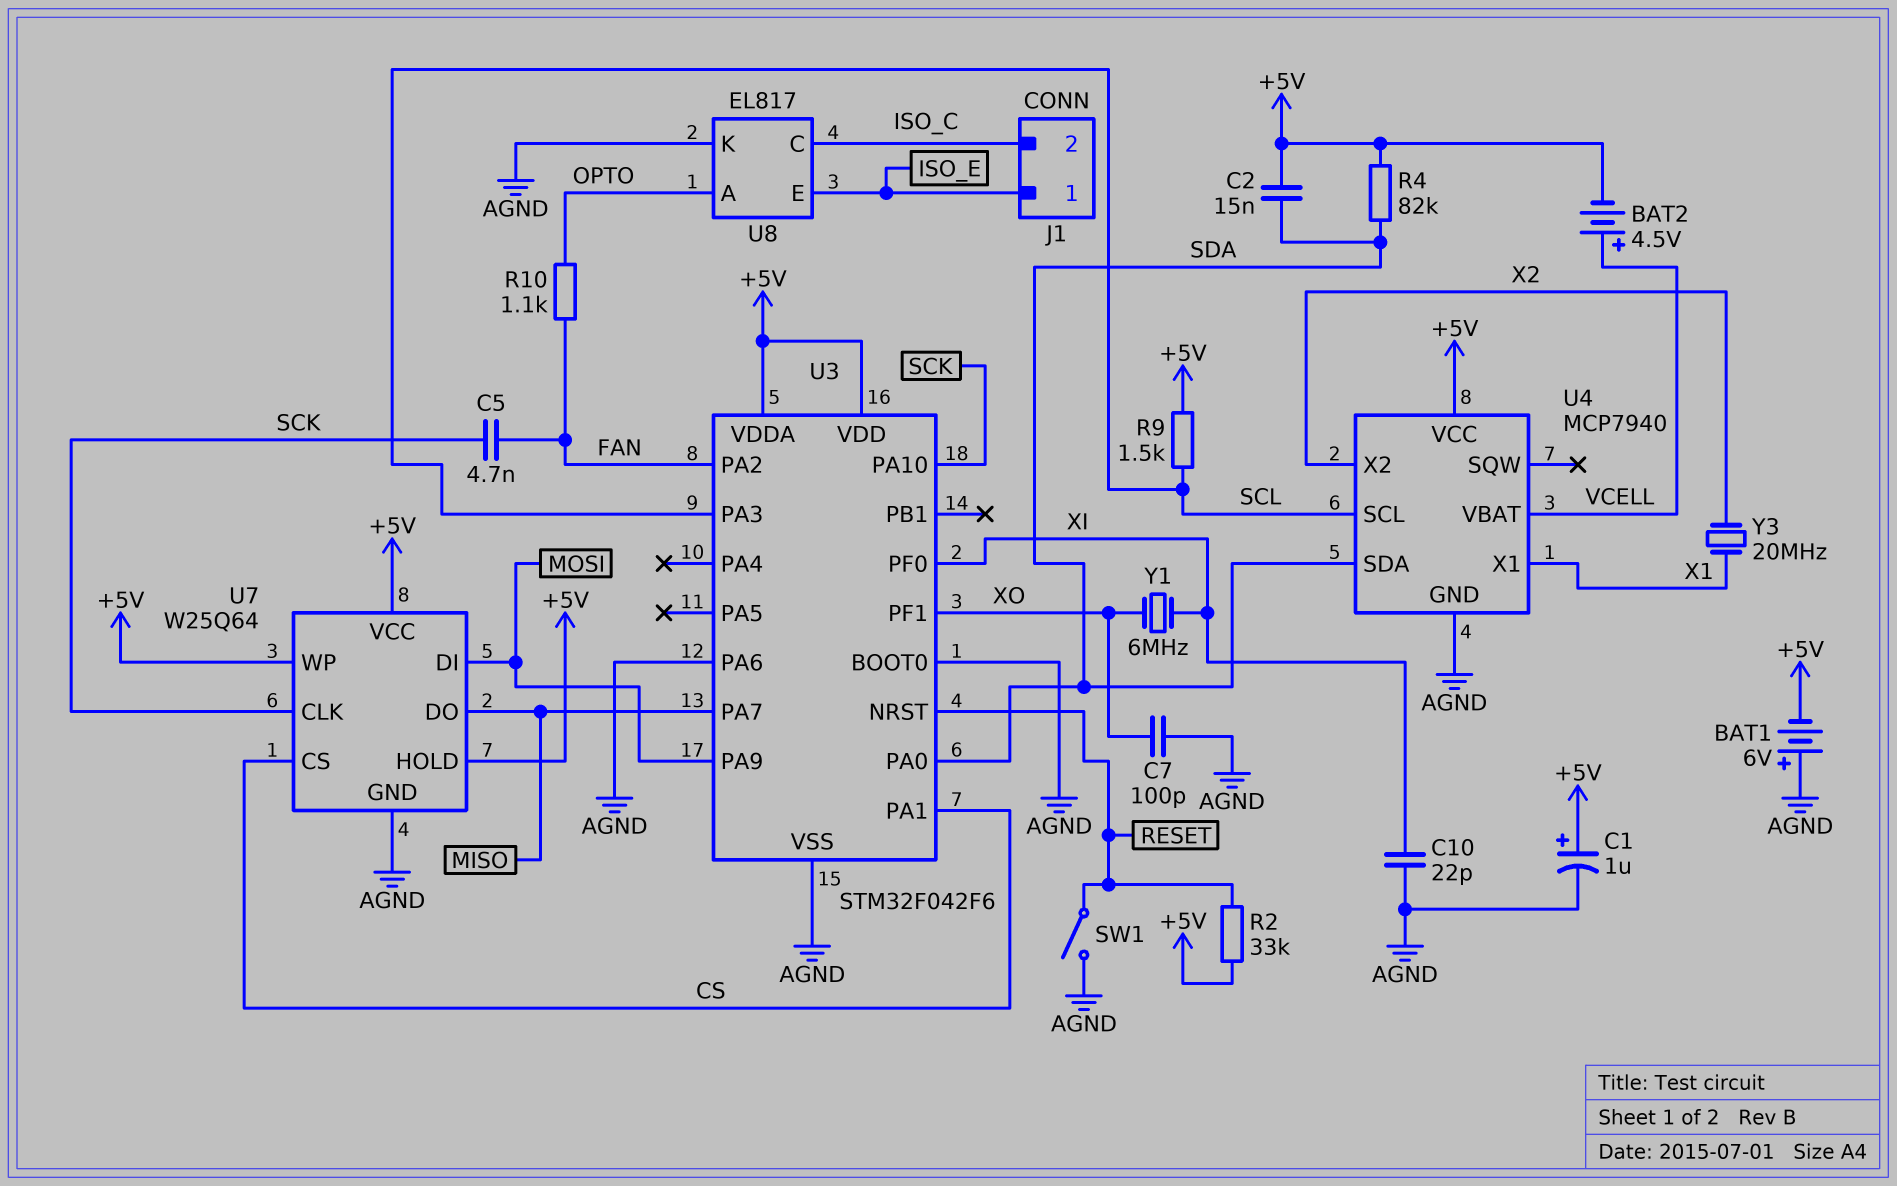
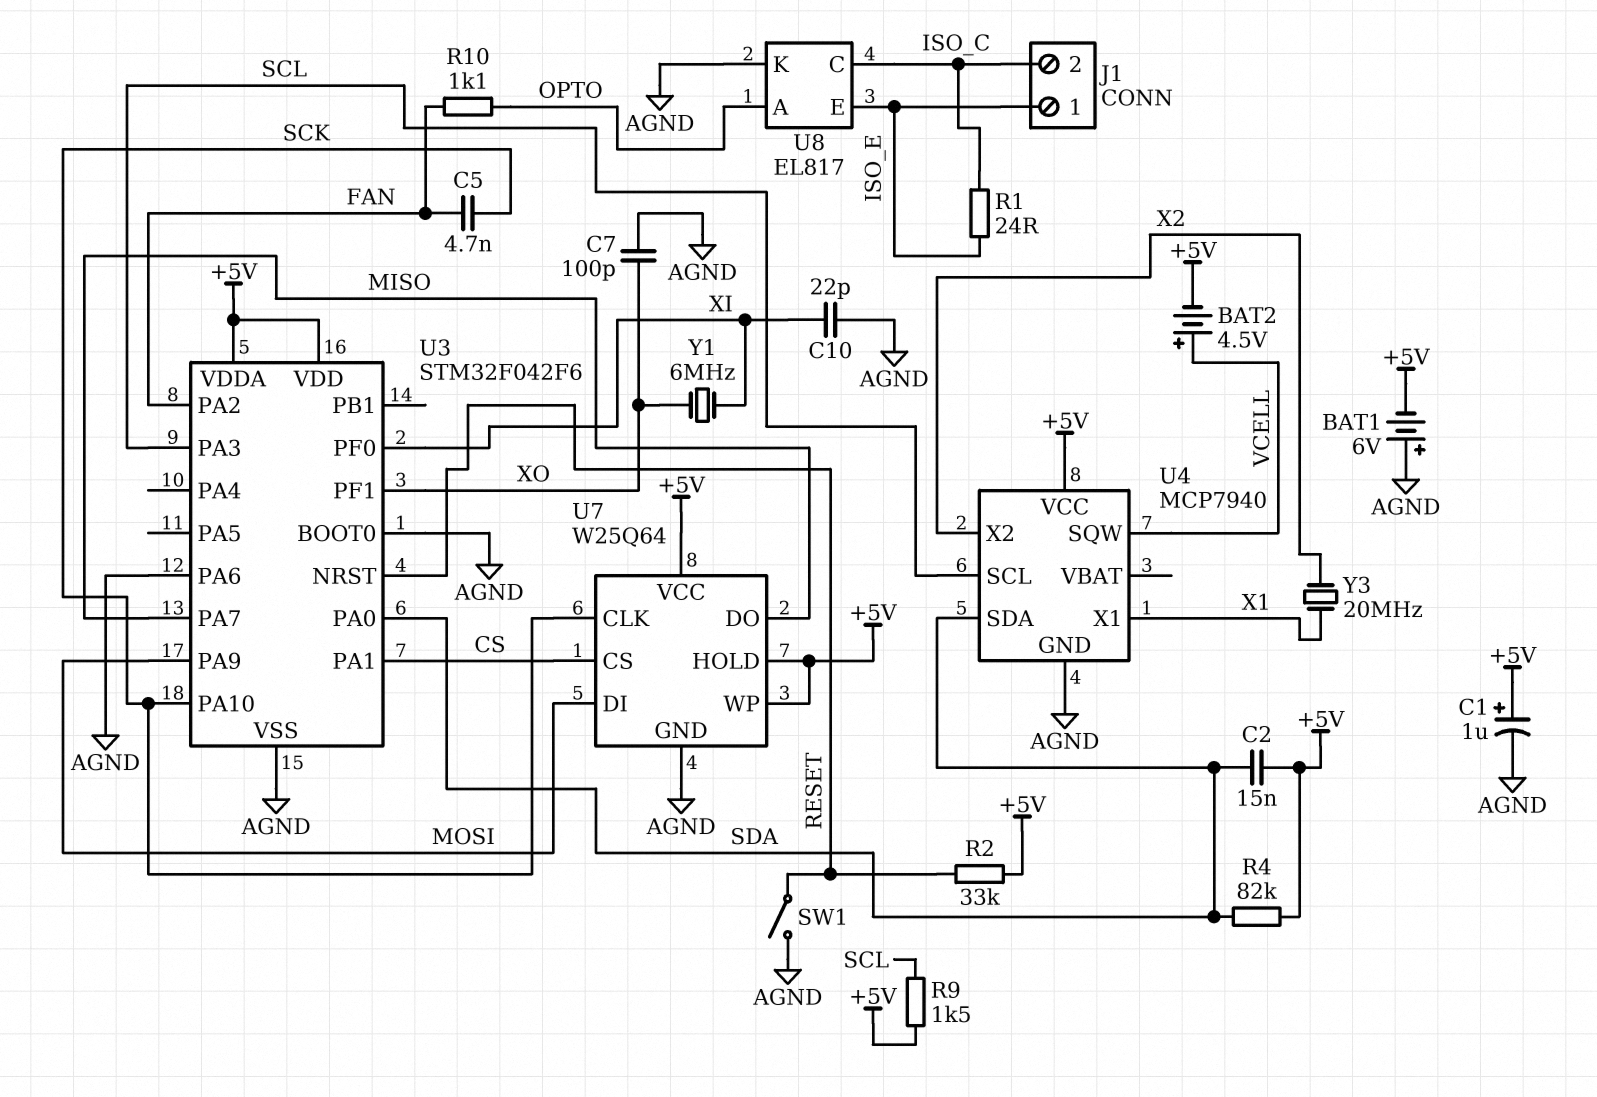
R1: none -> 24 (ISO_C, ISO_E)
U4 pin SQW: none -> VCELL
U4 pin VBAT: VCELL -> none

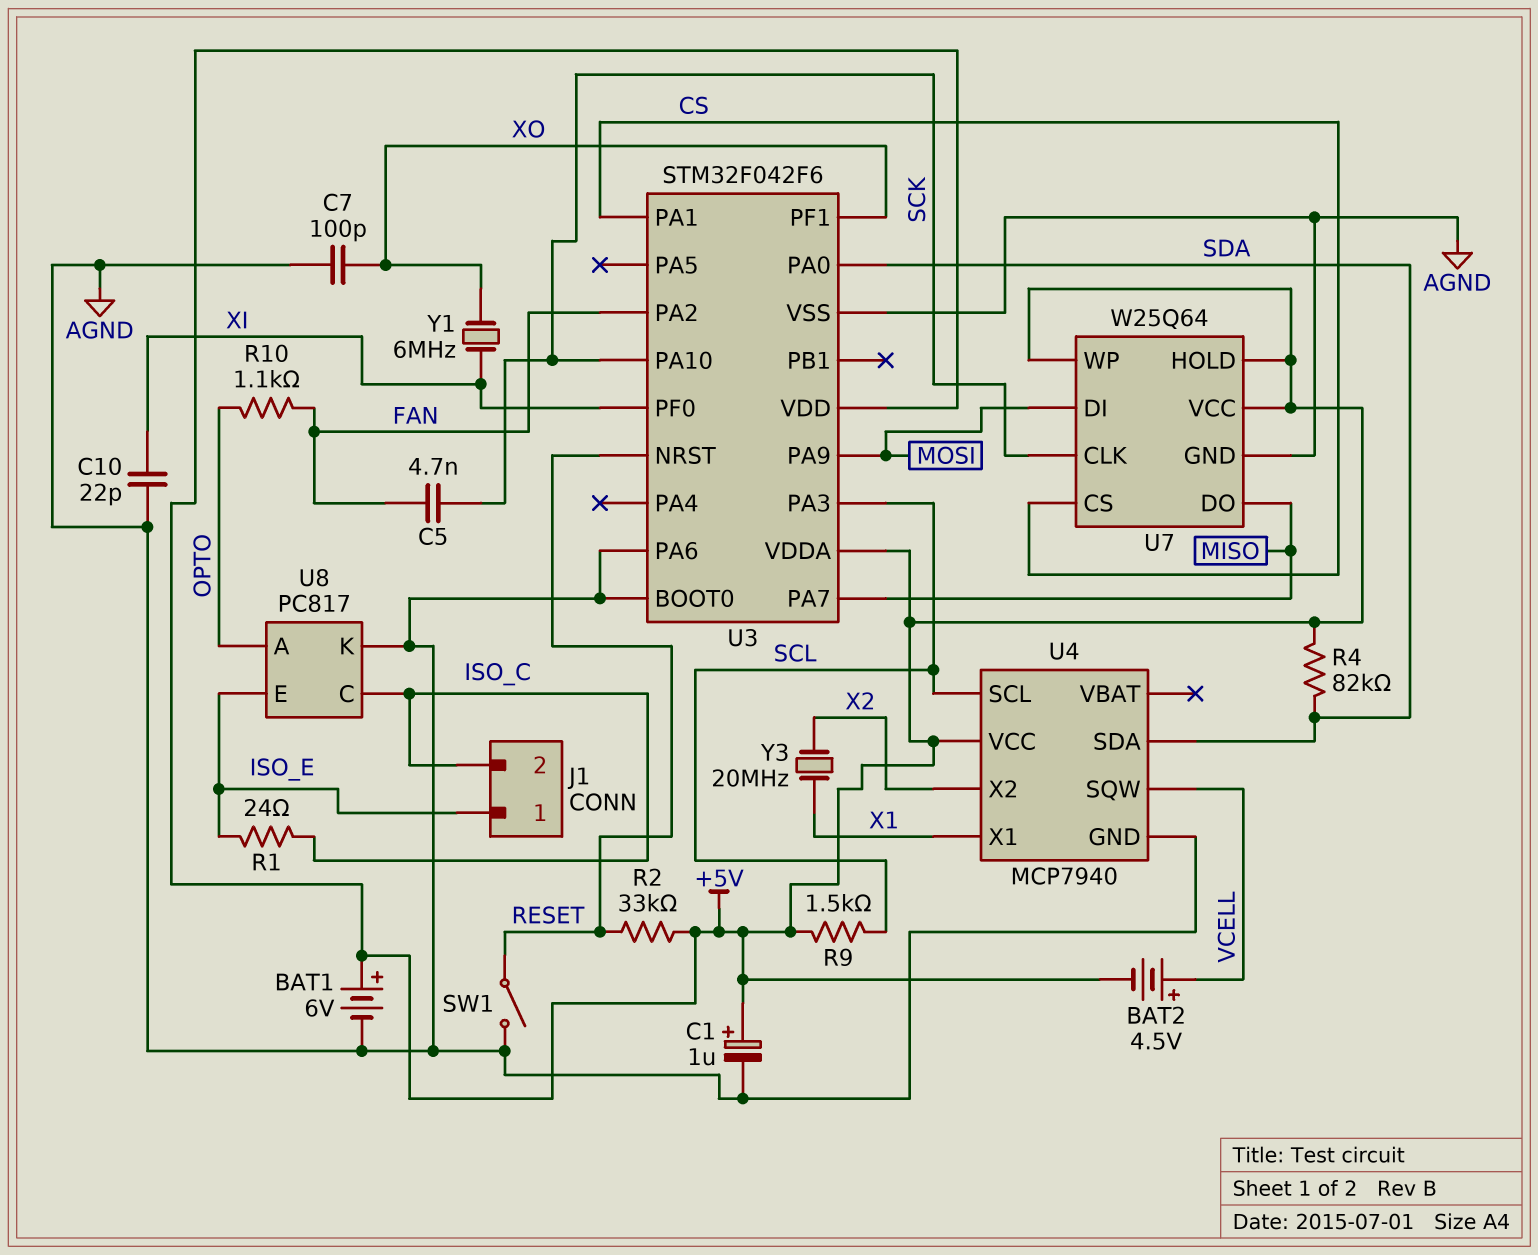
BAT1: 6V (plus AGND, minus +5V) -> 6V (plus +5V, minus AGND)
C2: 15nF (+5V, SDA) -> none
U8: EL817 -> PC817

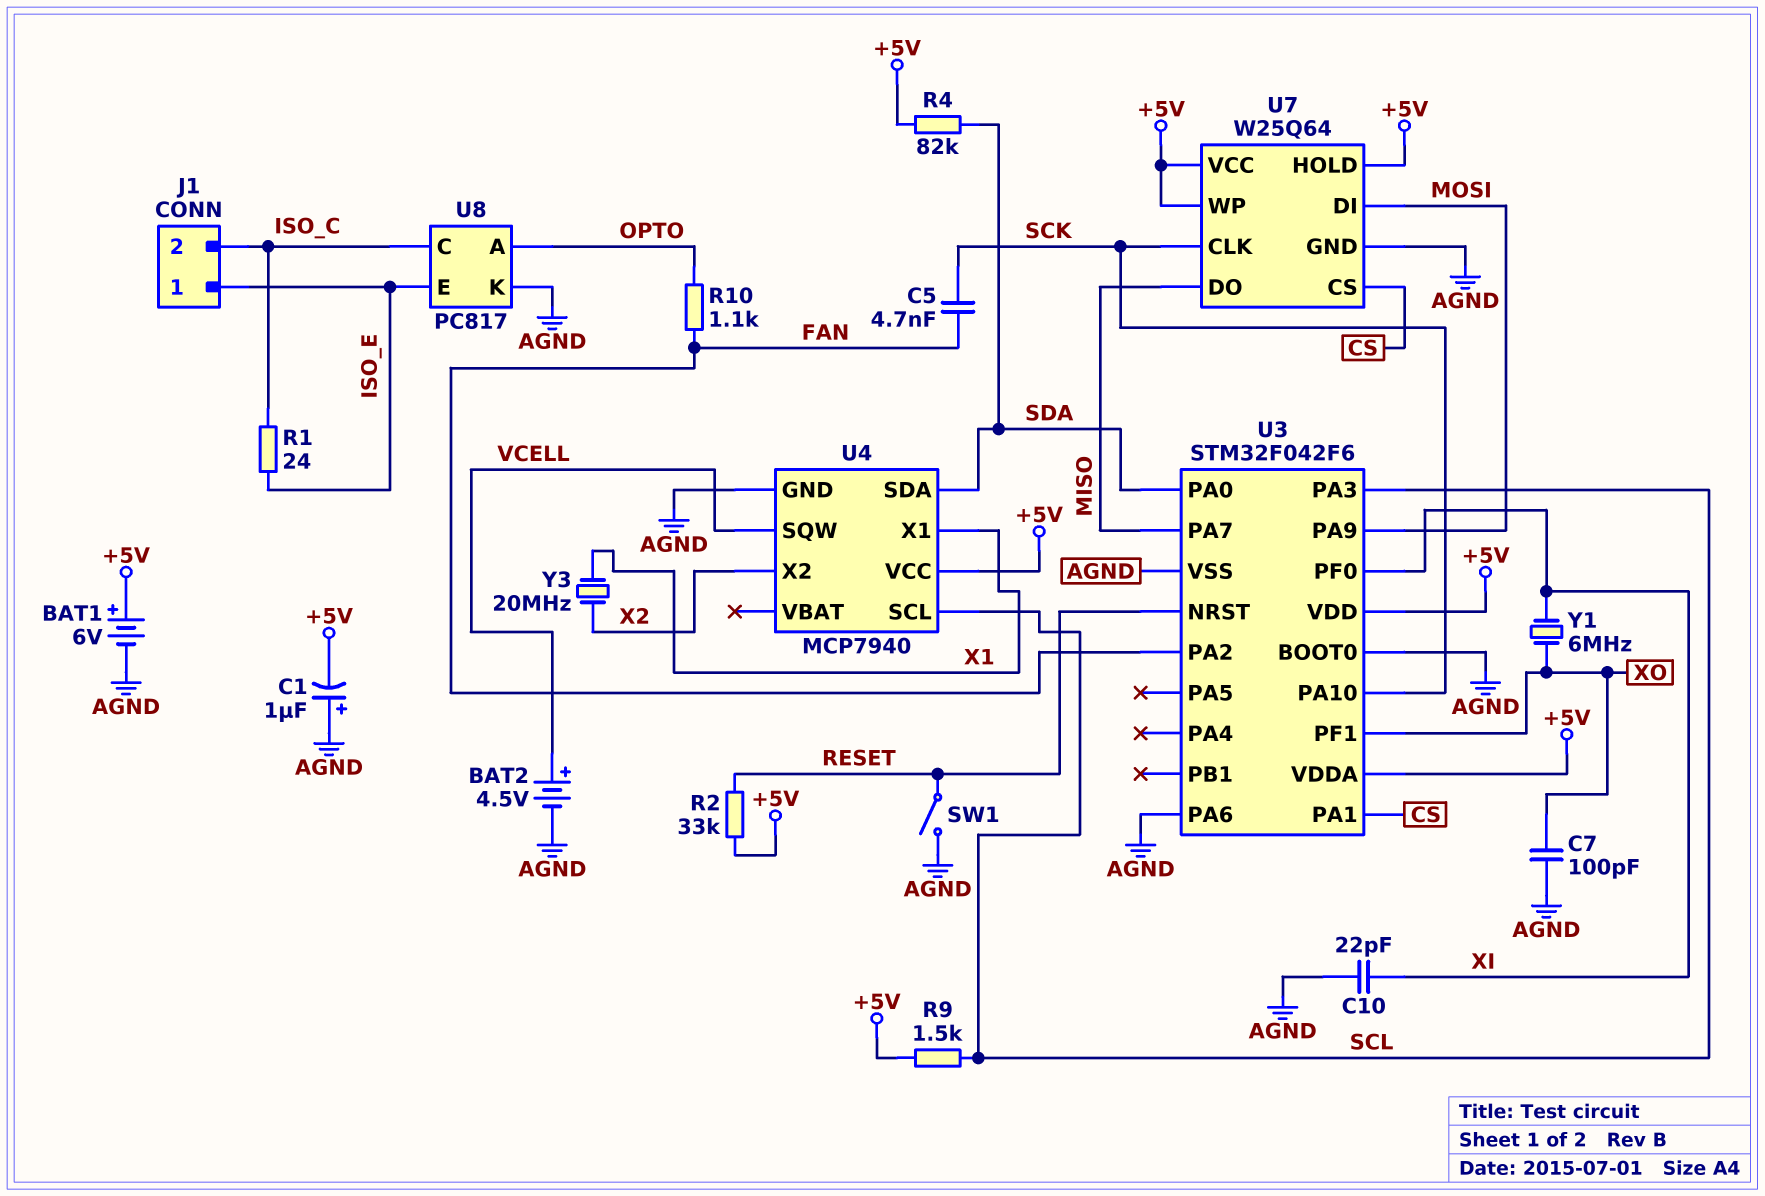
BAT2: 4.5V (plus VCELL, minus +5V) -> 4.5V (plus VCELL, minus AGND)
C1: 1uF (plus +5V, minus AGND) -> 1uF (plus AGND, minus +5V)

